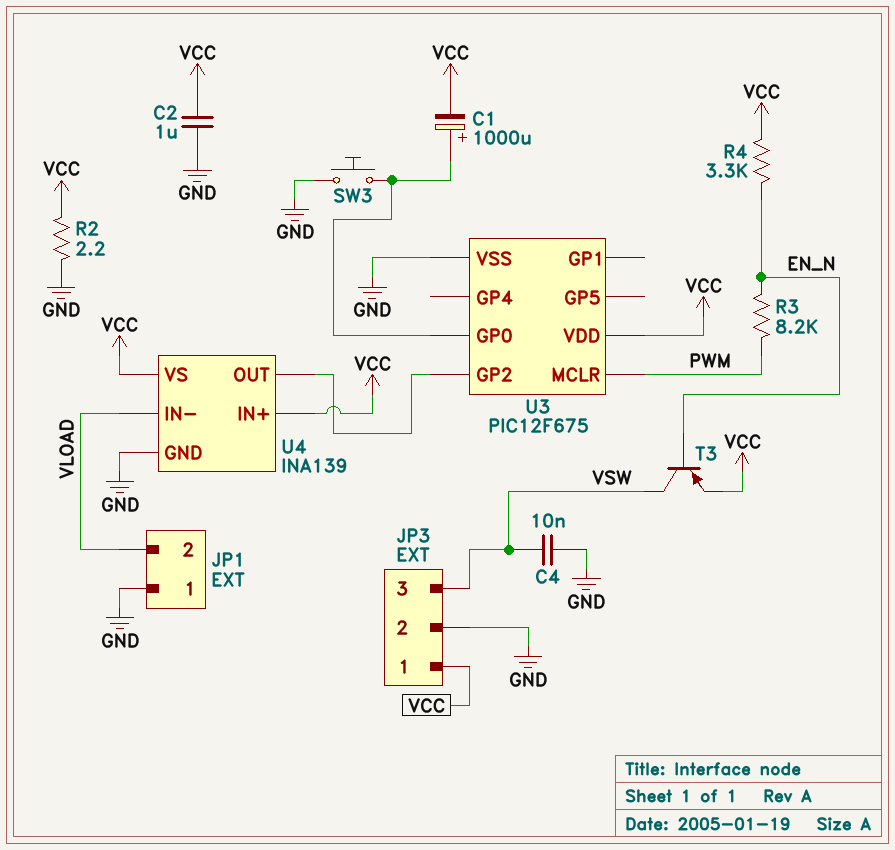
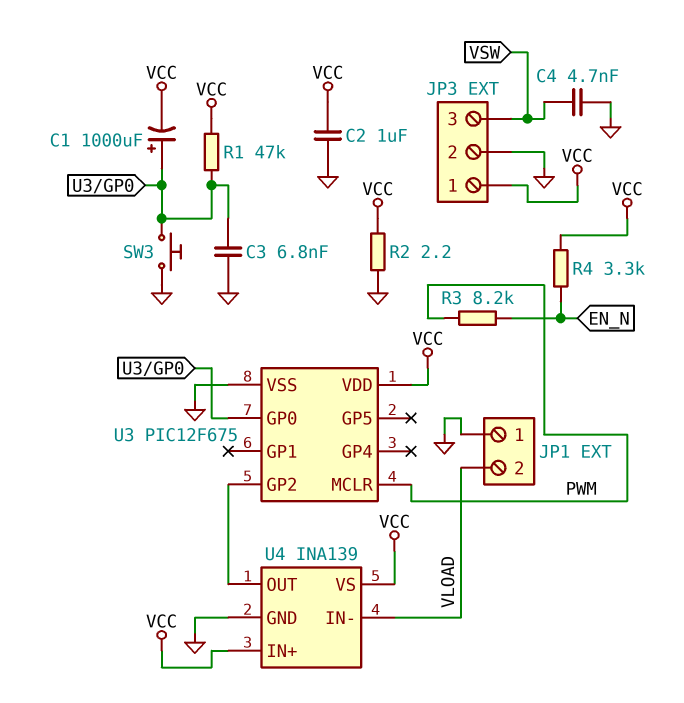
C3: none -> 6.8nF (GND, U3/GP0)
C4: 10nF (GND, VSW) -> 4.7nF (GND, VSW)
R1: none -> 47k (U3/GP0, VCC)
T3: PNP (B EN_N, C VSW, E VCC) -> none

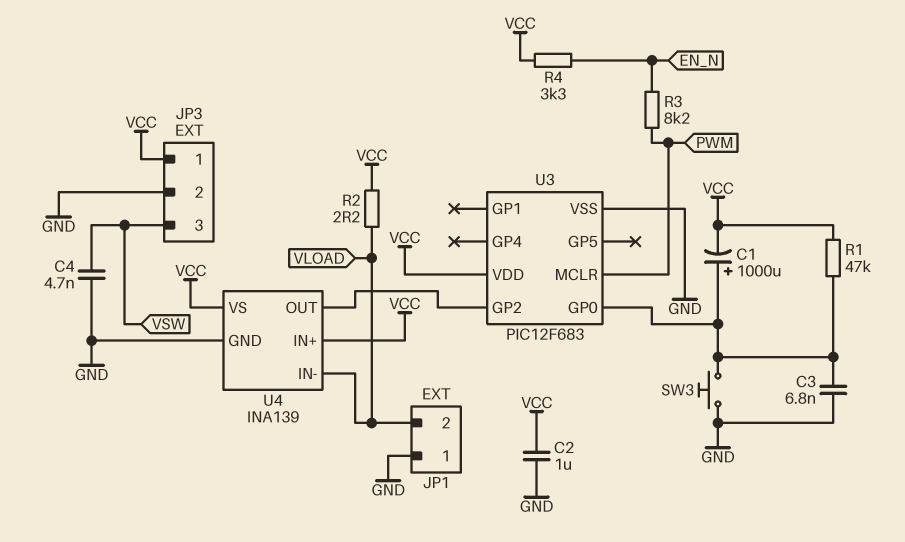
R2: 2.2 (GND, VCC) -> 2.2 (VCC, VLOAD)
U3: PIC12F675 -> PIC12F683

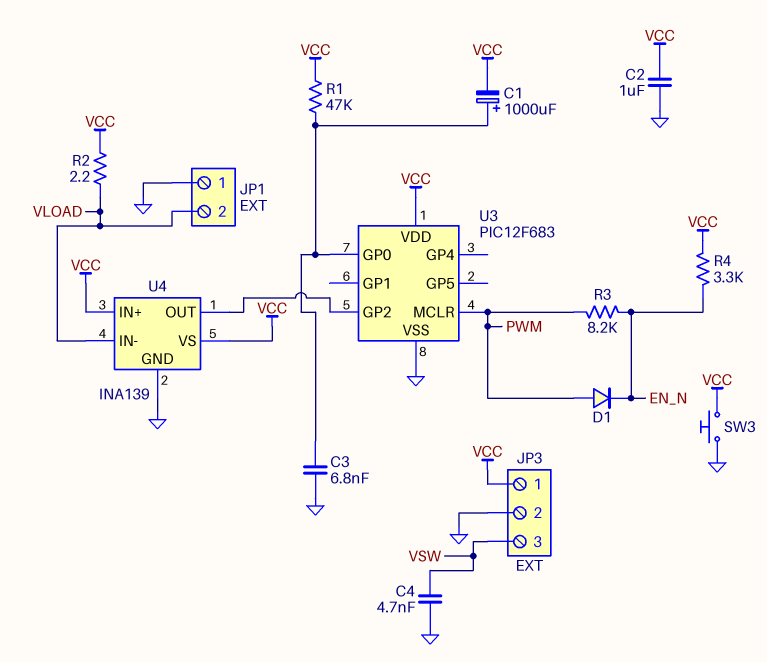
D1: none -> diode (A PWM, K EN_N)
SW3: button (GND, U3/GP0) -> button (GND, VCC)

